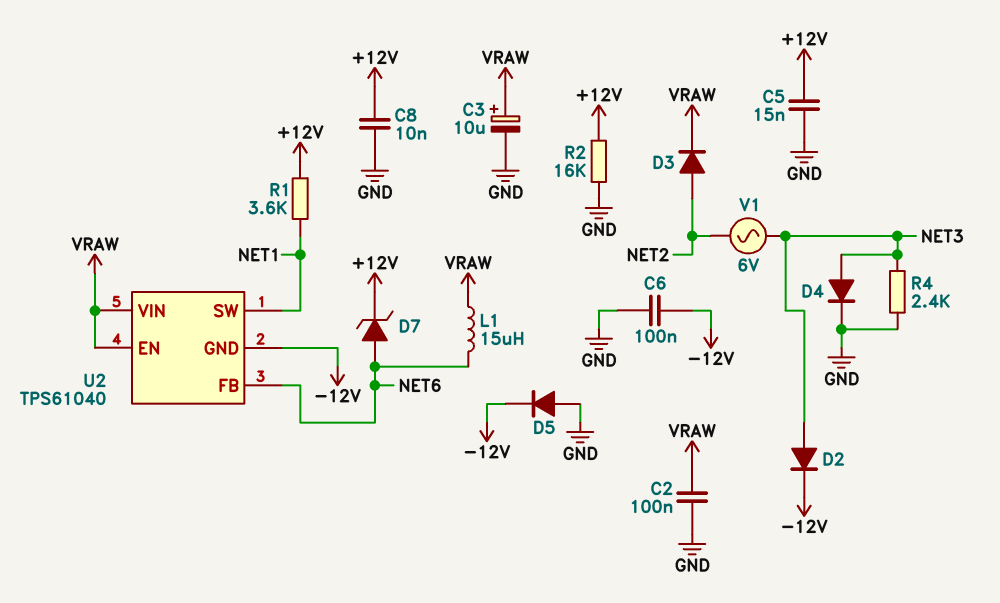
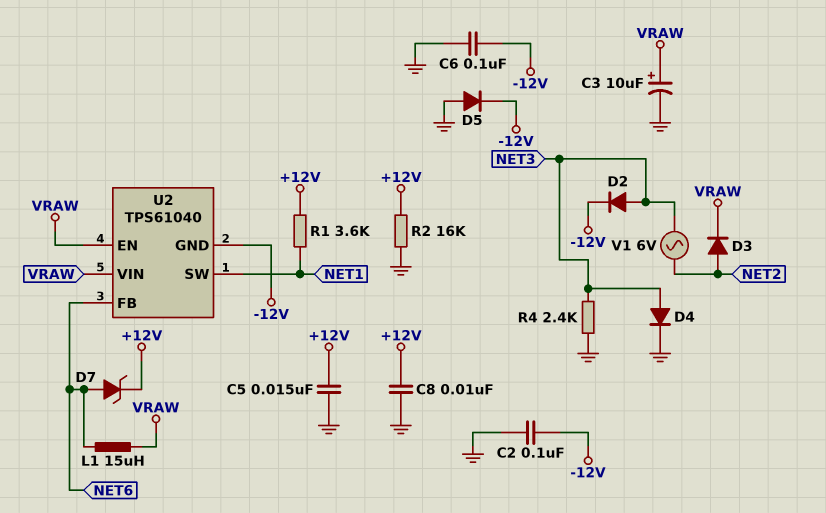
C2: 100nF (GND, VRAW) -> 100nF (-12V, GND)

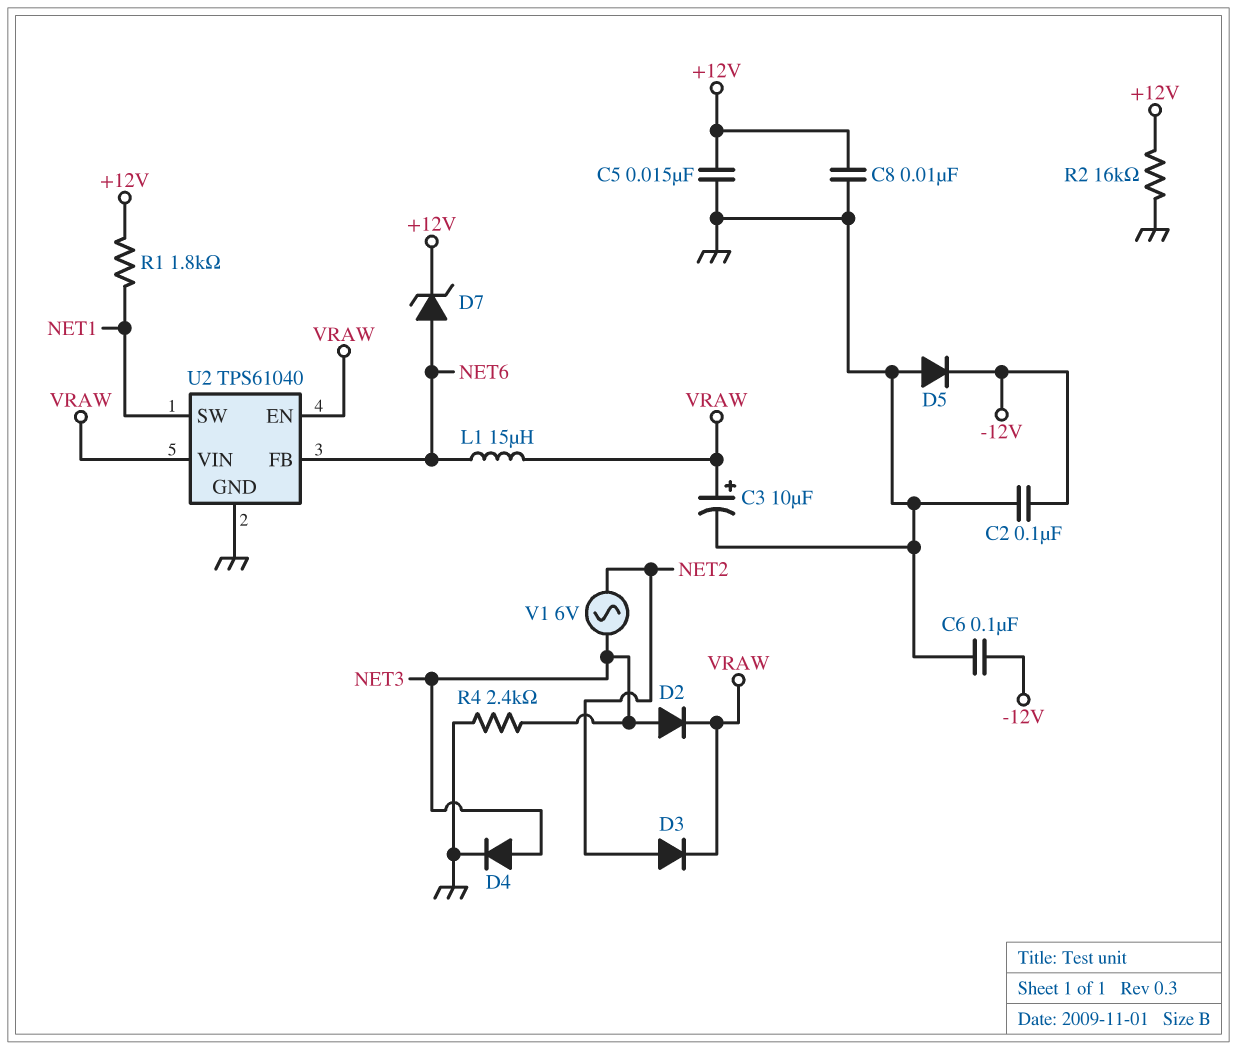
D2: diode (A NET3, K -12V) -> diode (A NET3, K VRAW)
R1: 3.6k (+12V, NET1) -> 1.8k (+12V, NET1)
U2 pin GND: -12V -> GND

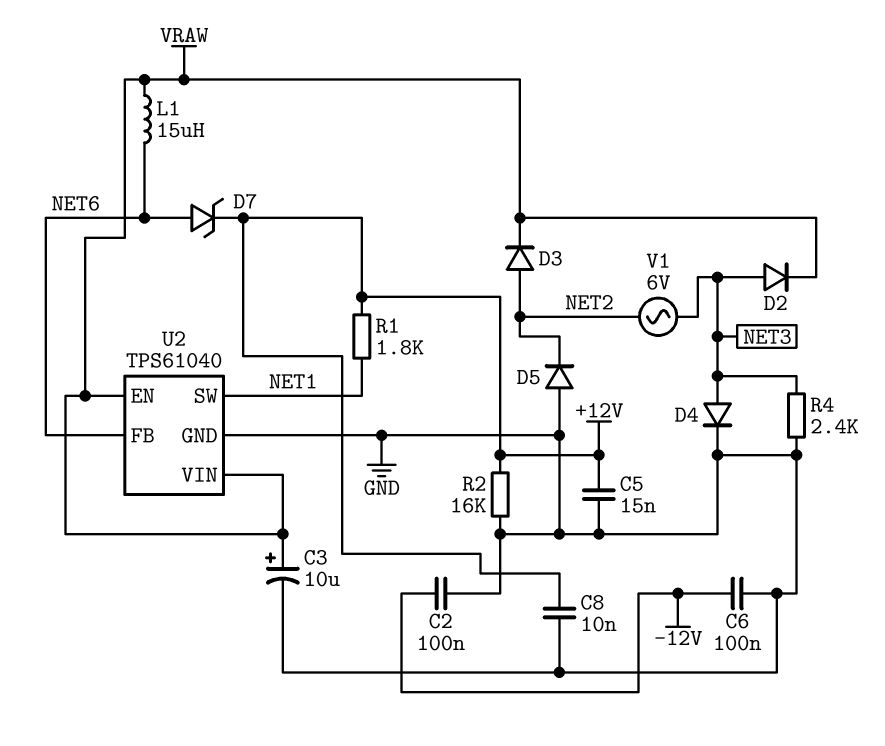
D5: diode (A GND, K -12V) -> diode (A GND, K NET2)

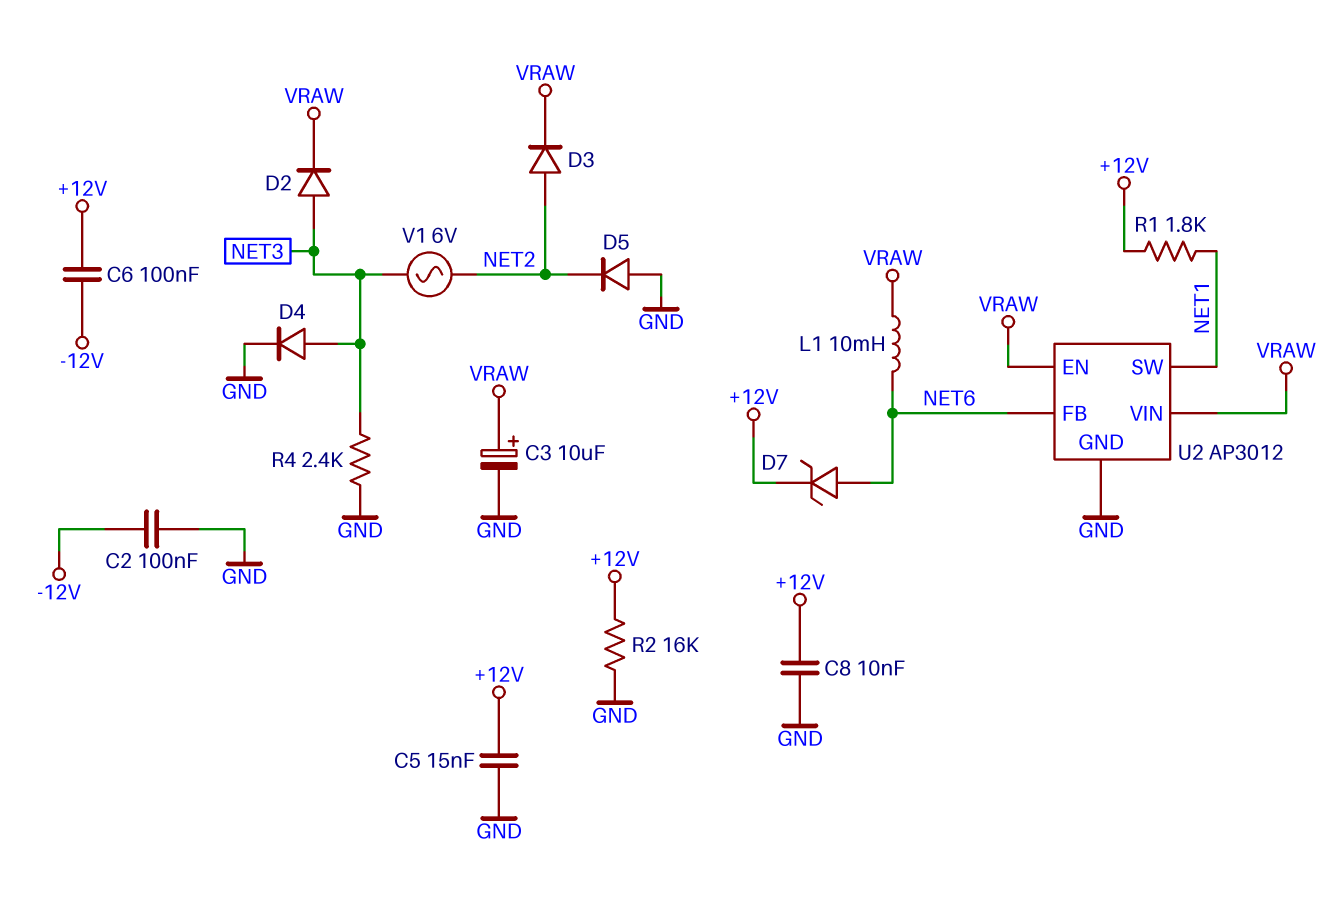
C6: 100nF (-12V, GND) -> 100nF (+12V, -12V)
L1: 15uH (NET6, VRAW) -> 10mH (NET6, VRAW)
U2: TPS61040 -> AP3012

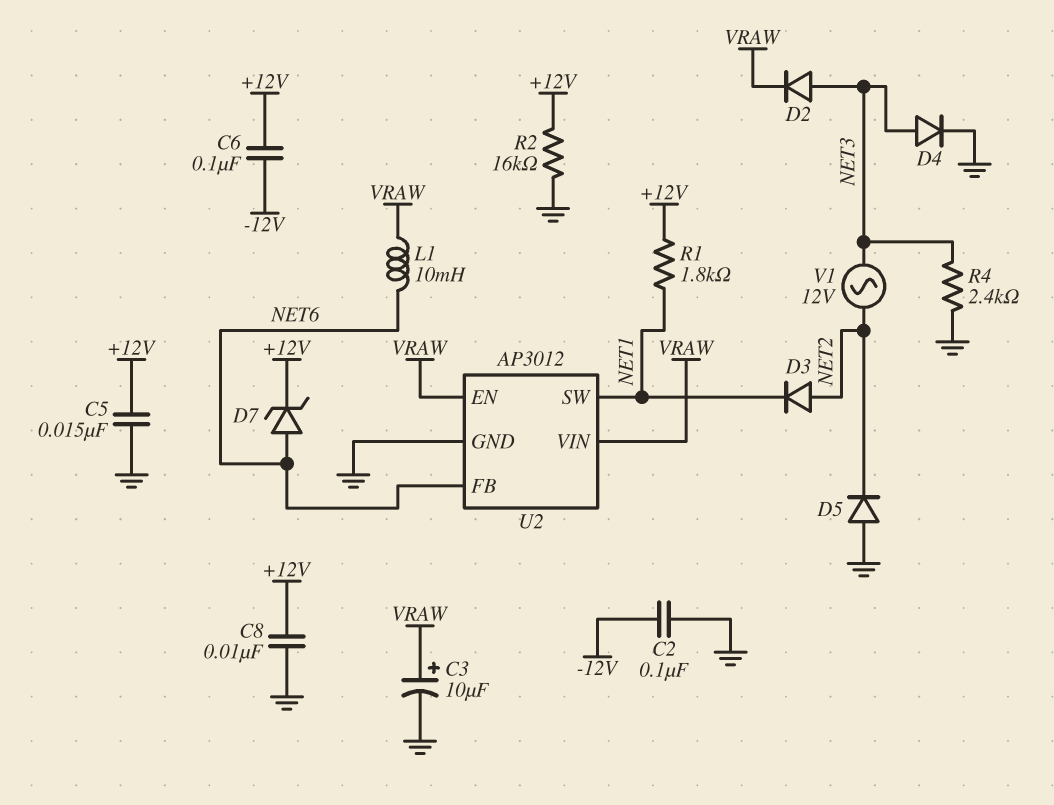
D3: diode (A NET2, K VRAW) -> diode (A NET2, K NET1)
V1: AC 6V (NET2, NET3) -> AC 12V (NET2, NET3)

